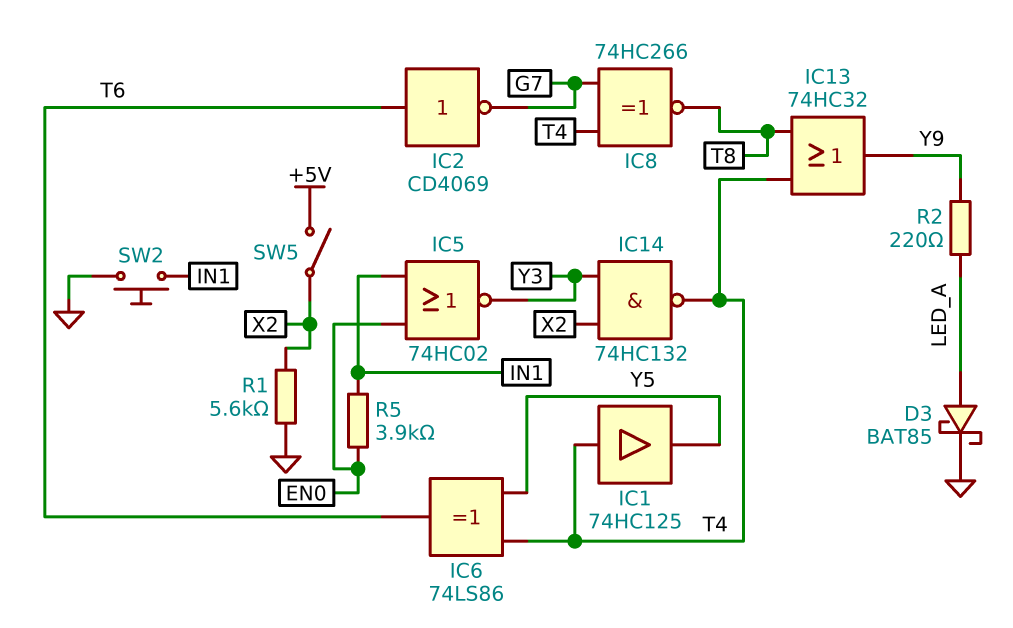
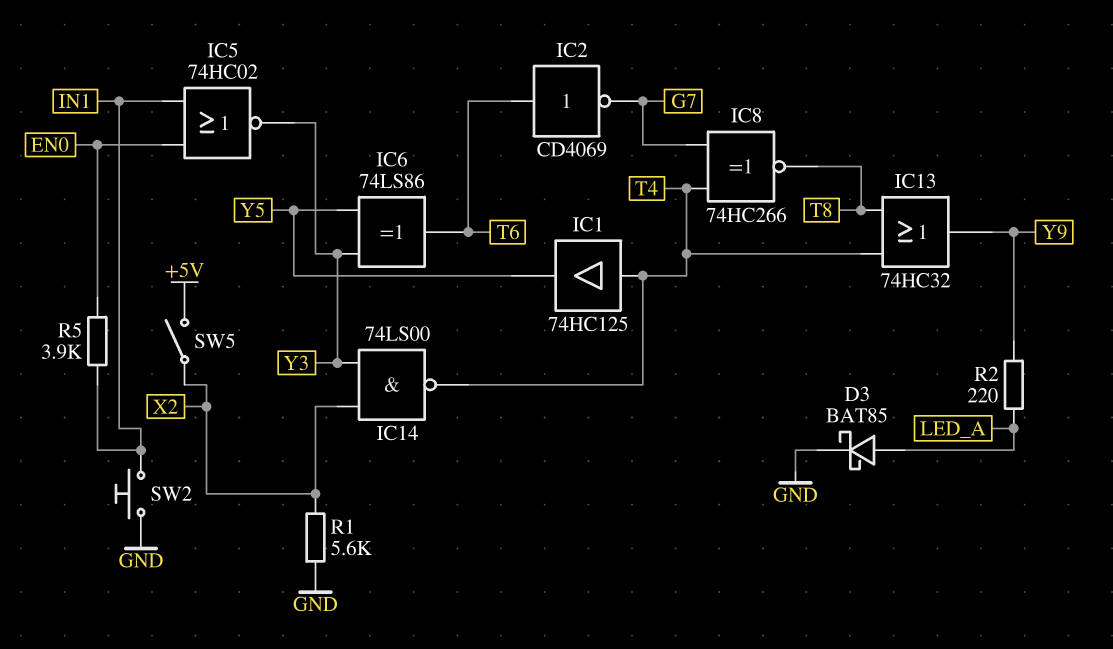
IC6: XOR 74LS86 (in T4, in Y5, out T6) -> XOR 74LS86 (in Y3, in Y5, out T6)
IC14: NAND 74HC132 (in X2, in Y3, out T4) -> NAND 74LS00 (in X2, in Y3, out T4)

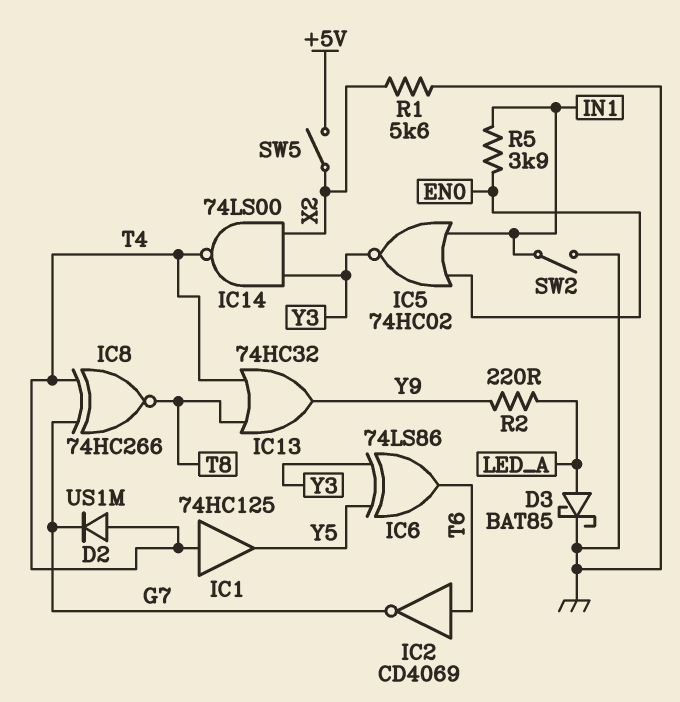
D2: none -> diode US1M (A T4, K G7)
SW2: button (GND, IN1) -> switch (GND, IN1)

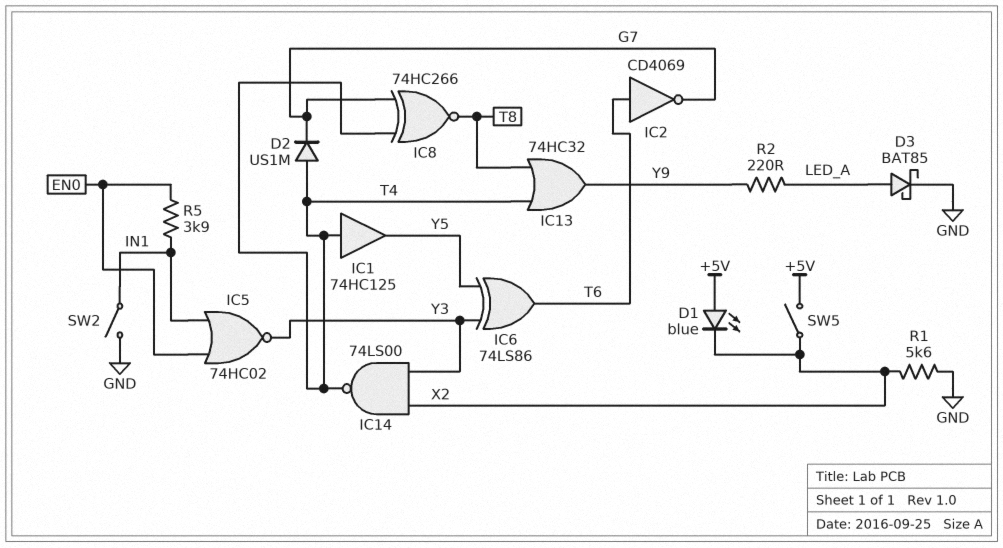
D1: none -> LED blue (A +5V, K X2)

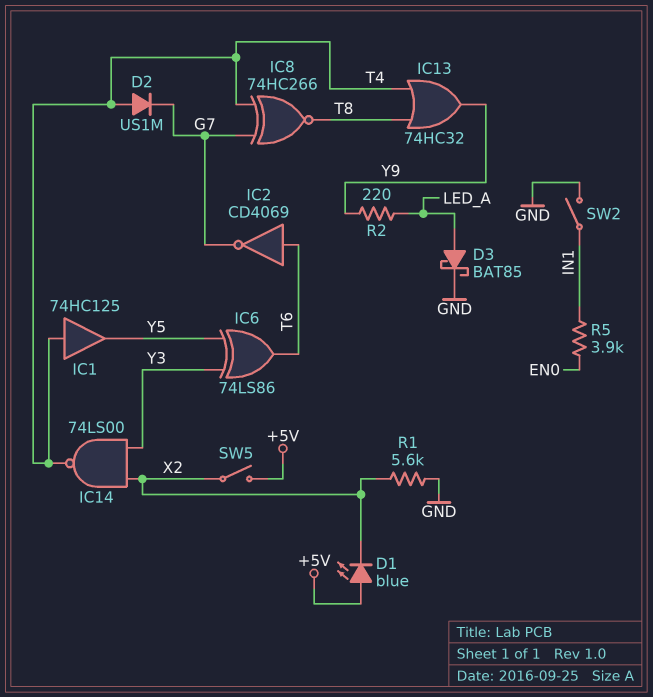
IC5: NOR 74HC02 (in EN0, in IN1, out Y3) -> none

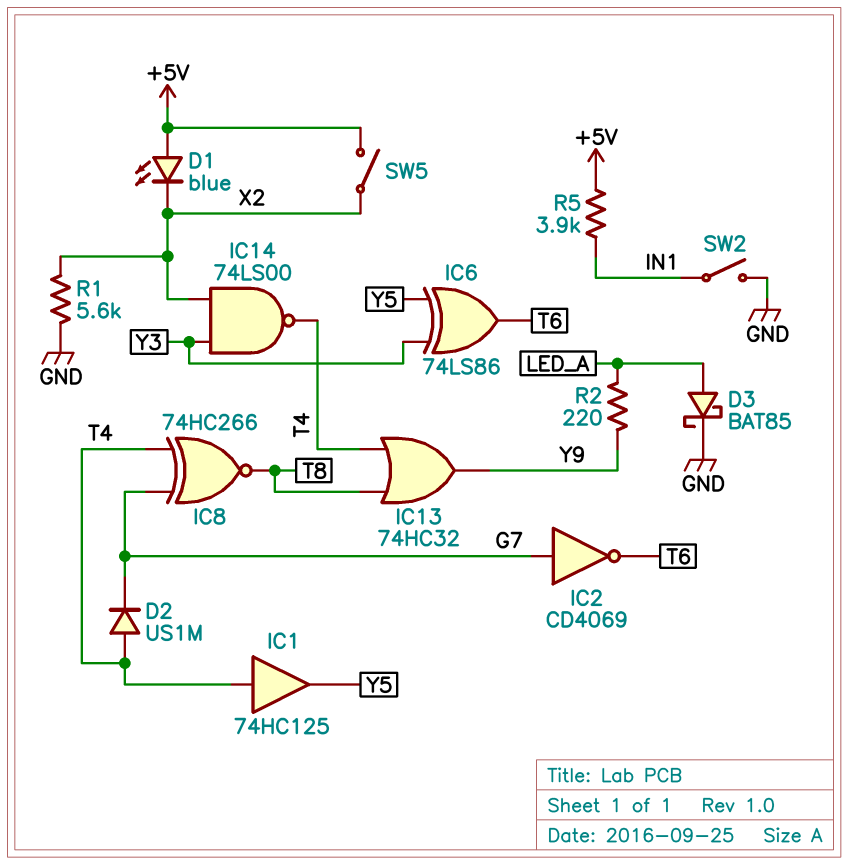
IC2: NOT CD4069 (in T6, out G7) -> NOT CD4069 (in G7, out T6)
R5: 3.9k (EN0, IN1) -> 3.9k (+5V, IN1)

